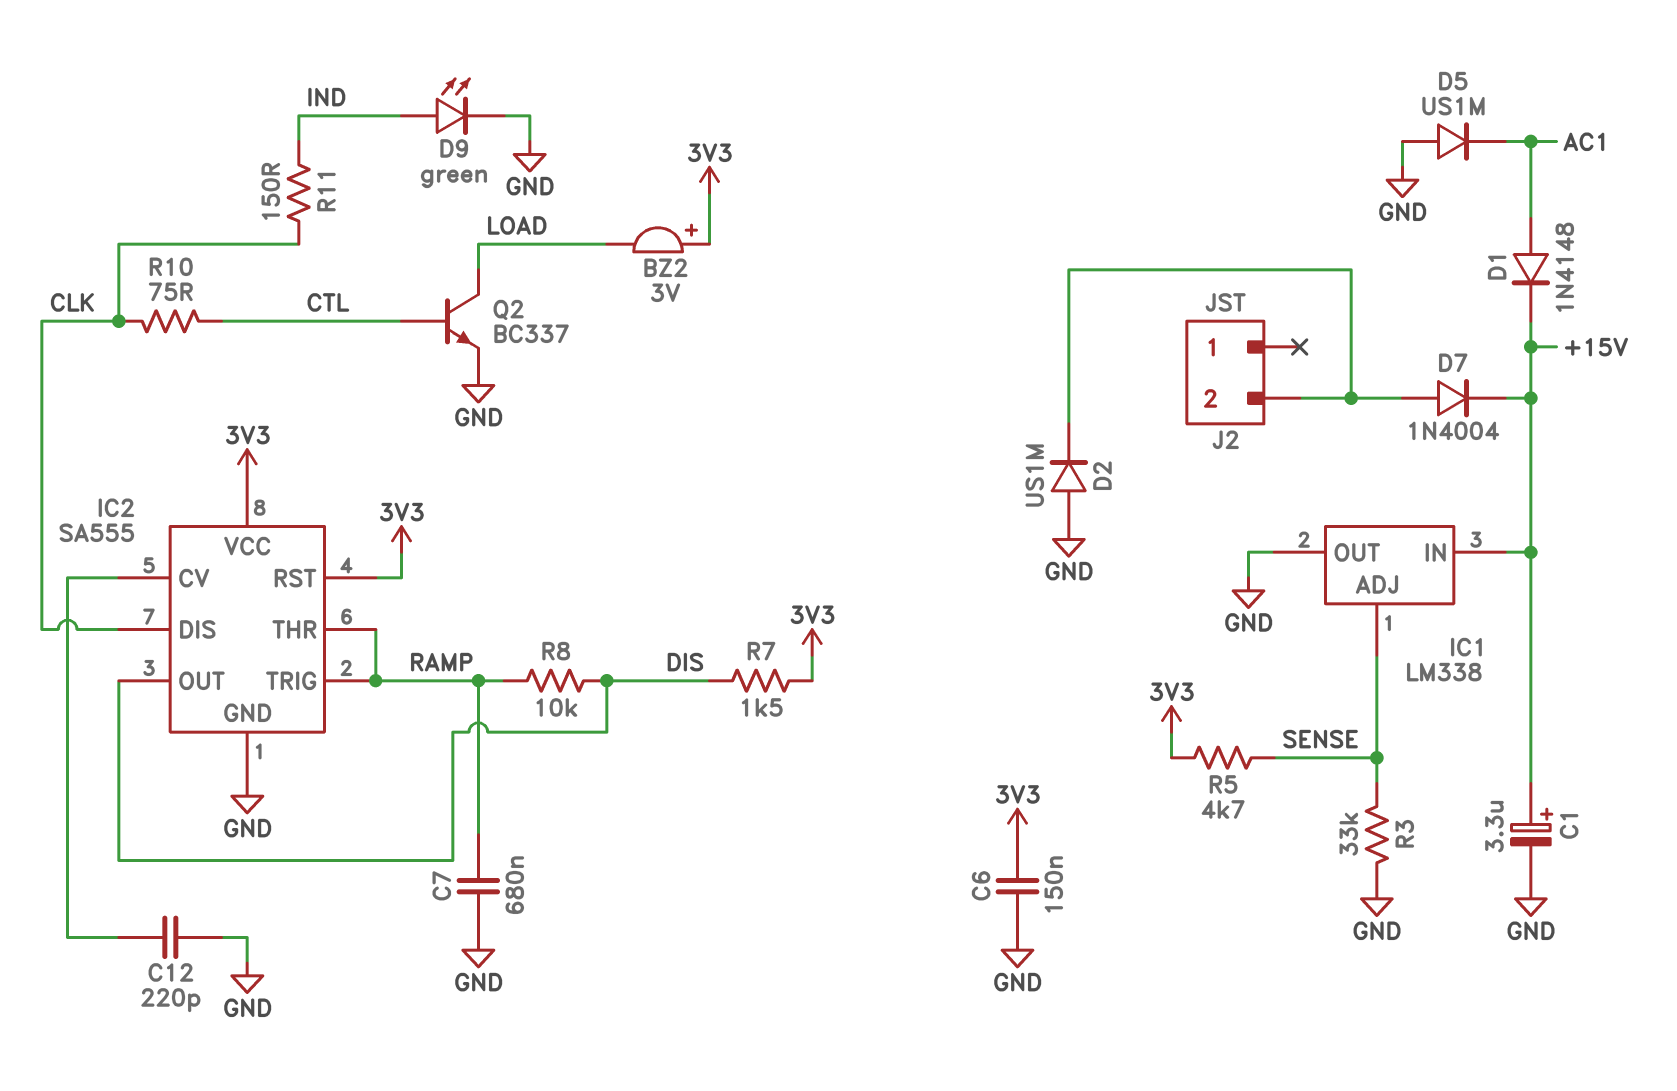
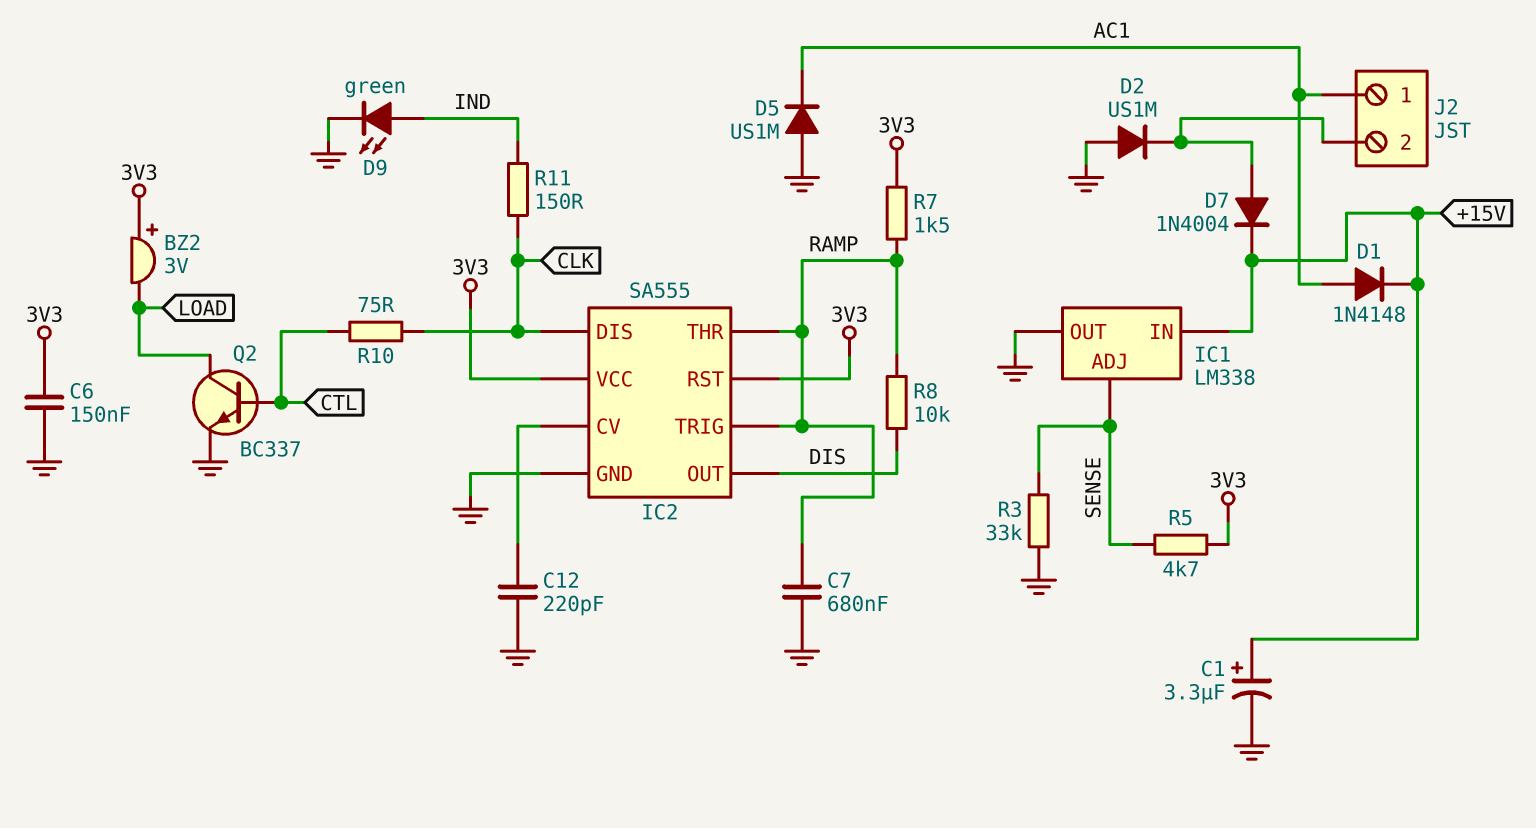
J2 pin 1: none -> AC1
R7: 1.5k (3V3, DIS) -> 1.5k (3V3, RAMP)

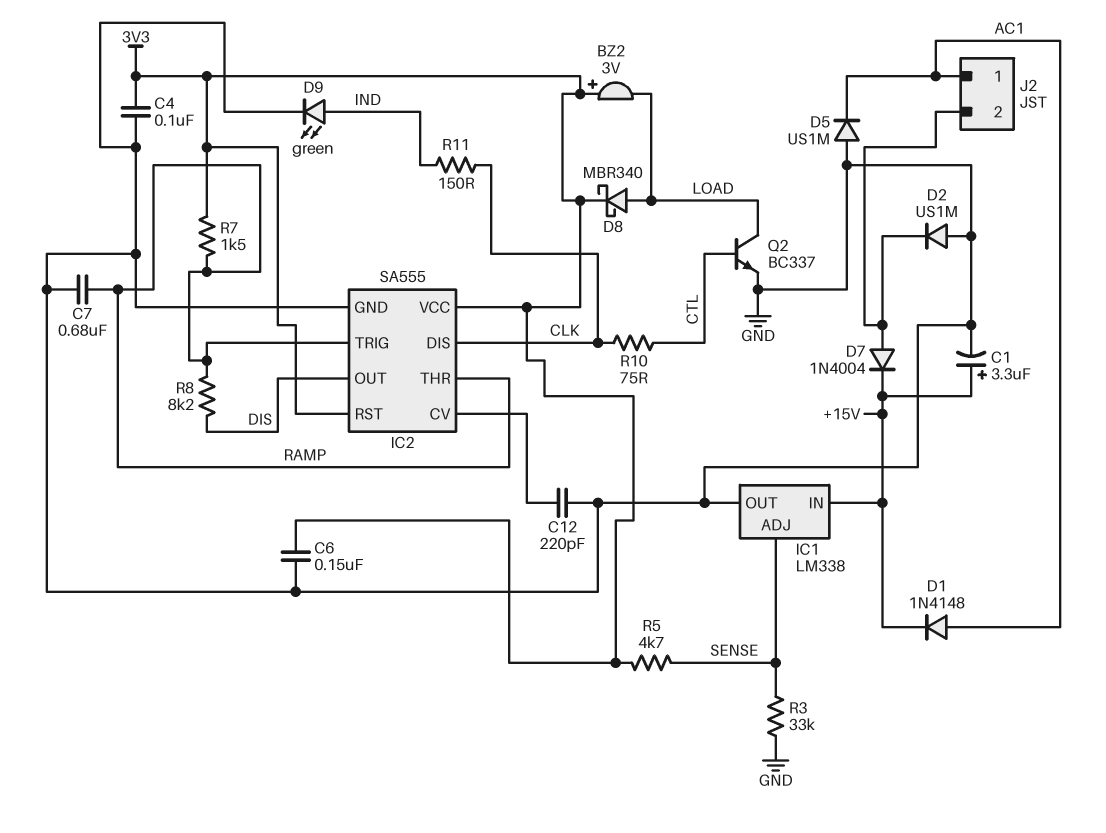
C4: none -> 100nF (3V3, GND)
D8: none -> schottky MBR340 (A LOAD, K 3V3)
R8: 10k (DIS, RAMP) -> 8.2k (DIS, RAMP)

